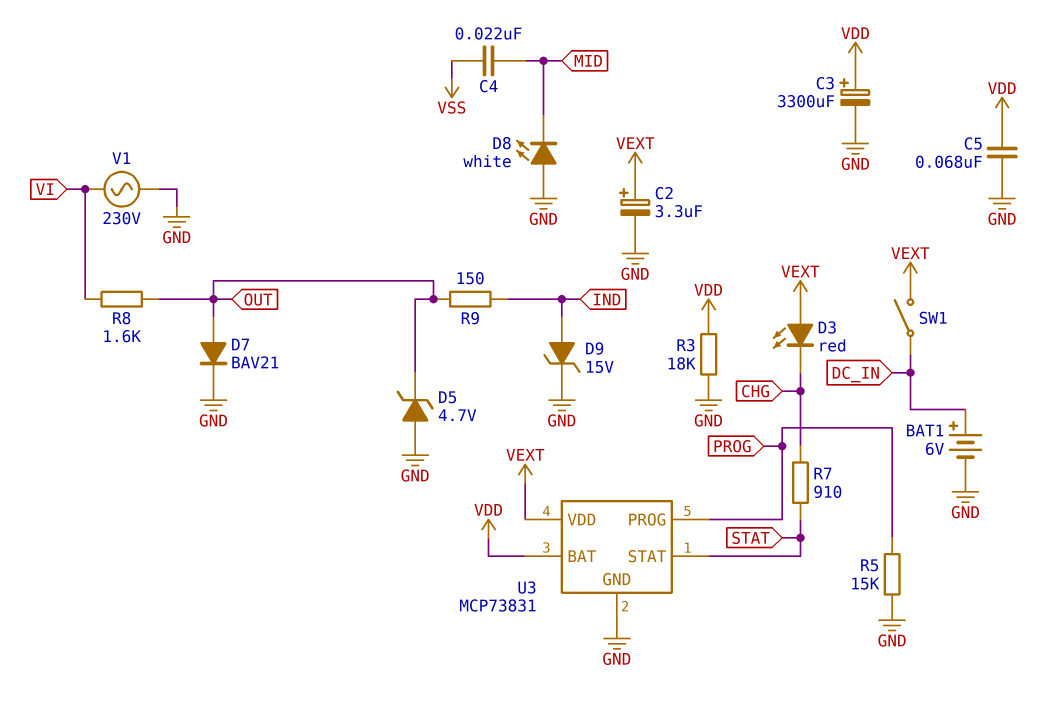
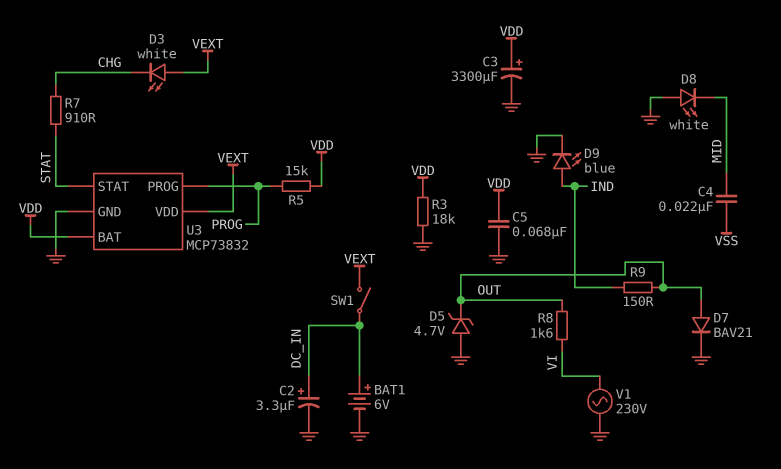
C2: 3.3uF (plus VEXT, minus GND) -> 3.3uF (plus DC_IN, minus GND)
D3: LED red (A VEXT, K CHG) -> LED white (A VEXT, K CHG)
D9: zener 15V (A IND, K GND) -> LED blue (A IND, K GND)
R5: 15k (GND, PROG) -> 15k (PROG, VDD)
U3: MCP73831 -> MCP73832

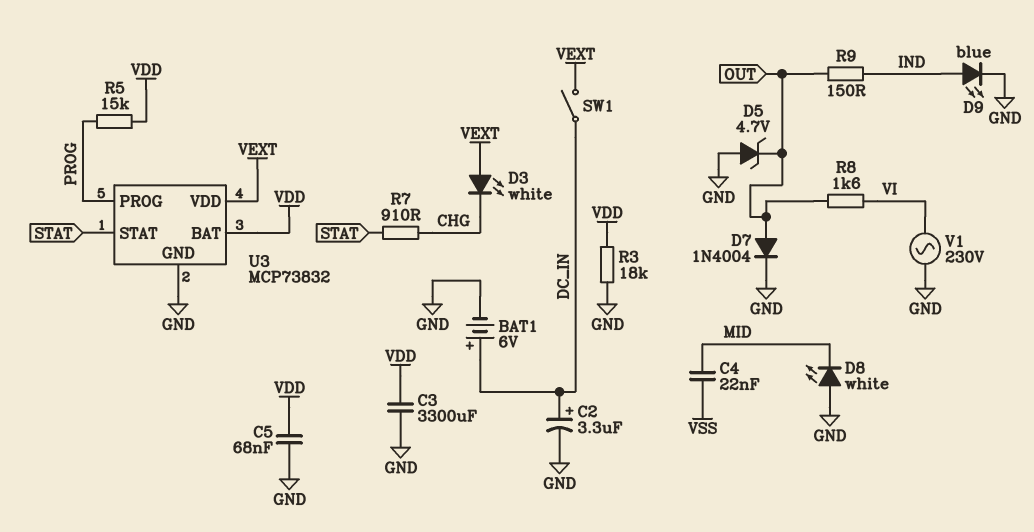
C3: 3300uF (plus VDD, minus GND) -> 3300uF (GND, VDD)
D7: diode BAV21 (A OUT, K GND) -> diode 1N4004 (A OUT, K GND)

